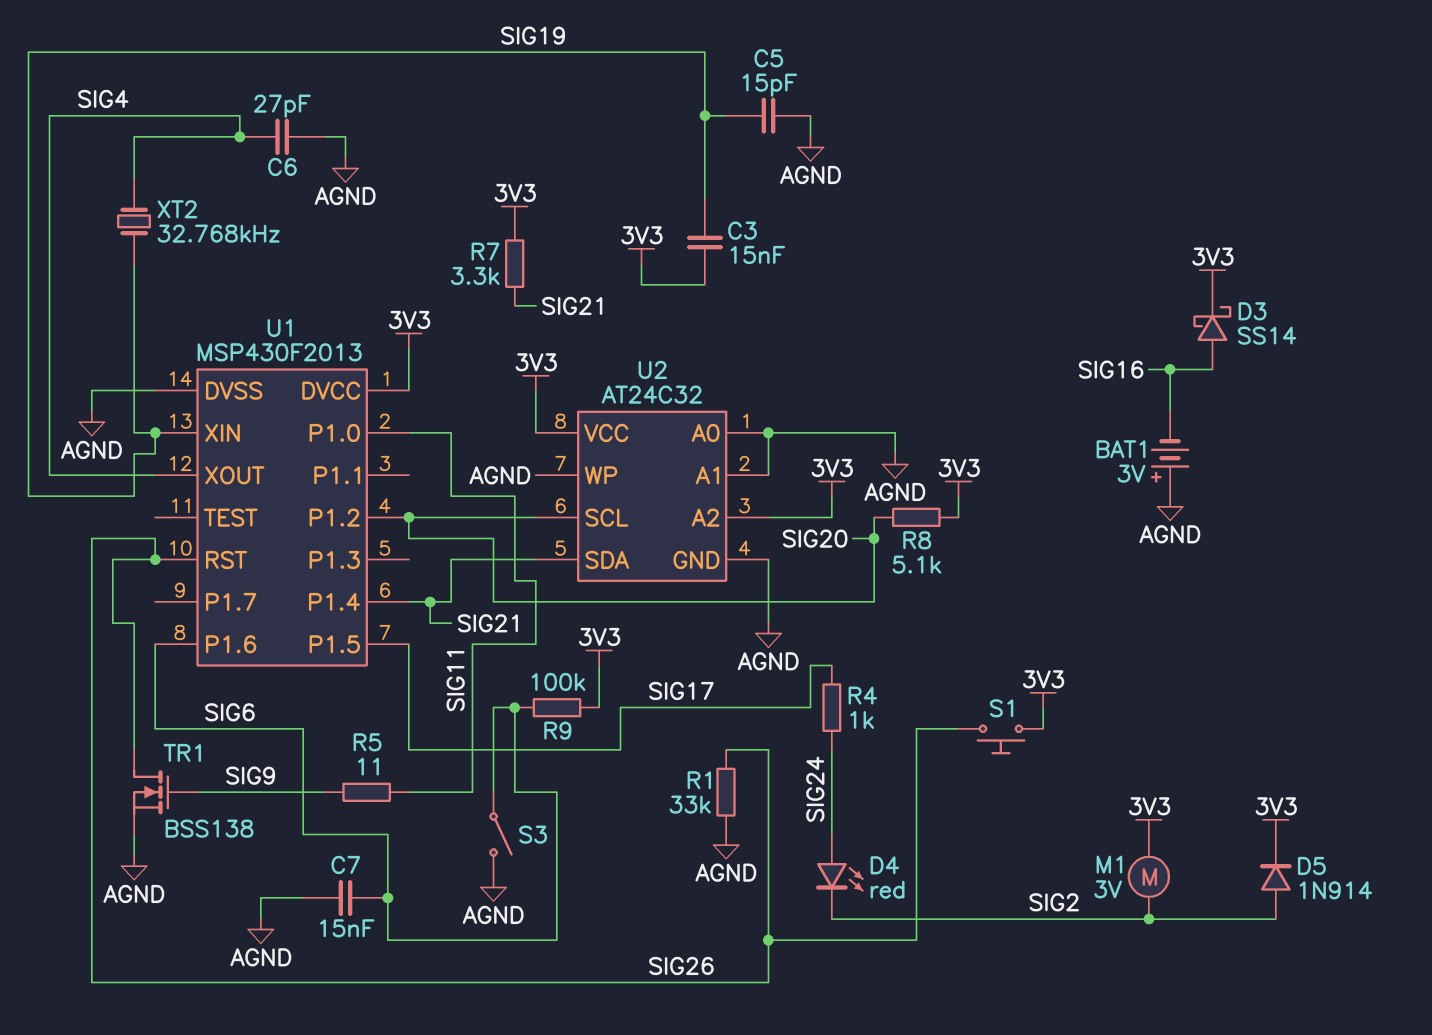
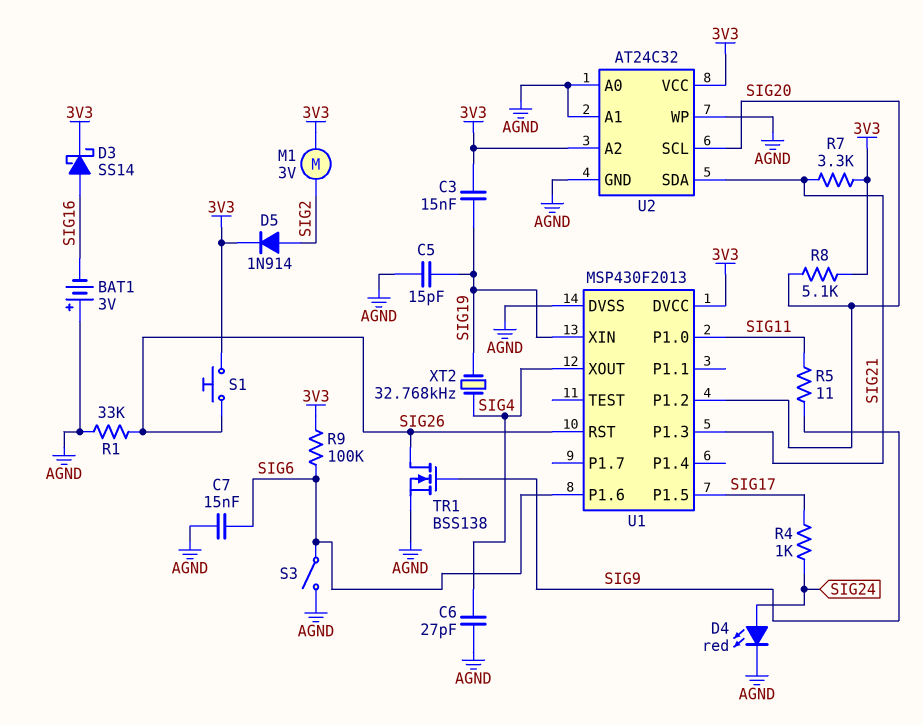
D4: LED red (A SIG24, K SIG2) -> LED red (A SIG24, K AGND)
U1 pin P1.3: none -> SIG21
U1 pin P1.4: SIG21 -> none

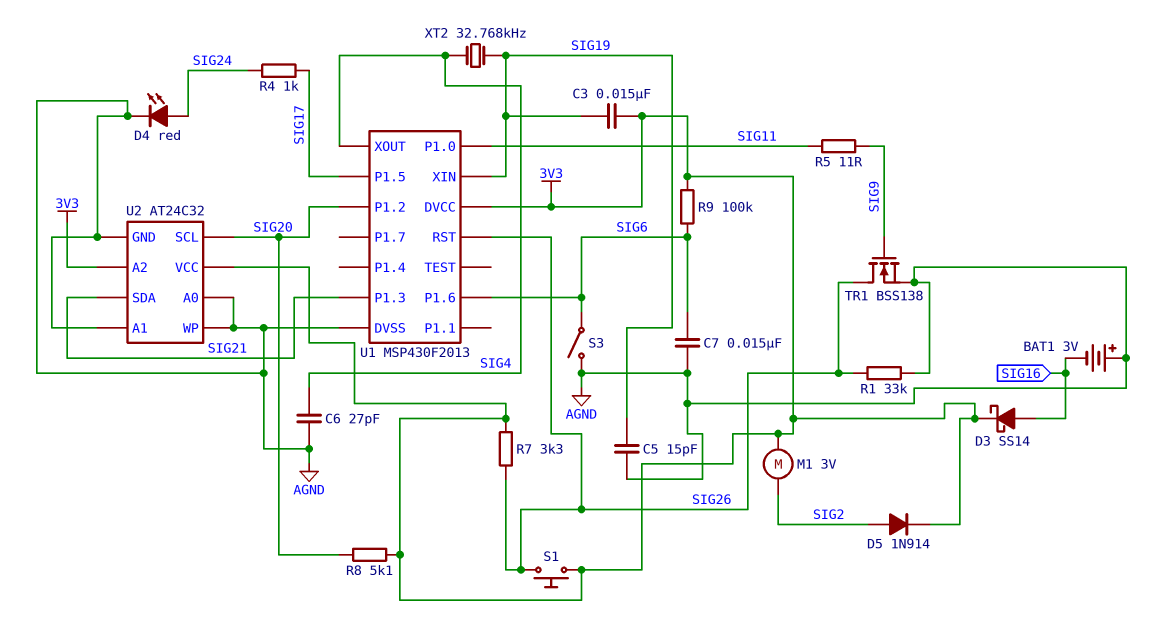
R7: 3.3k (3V3, SIG21) -> 3.3k (3V3, SIG26)

